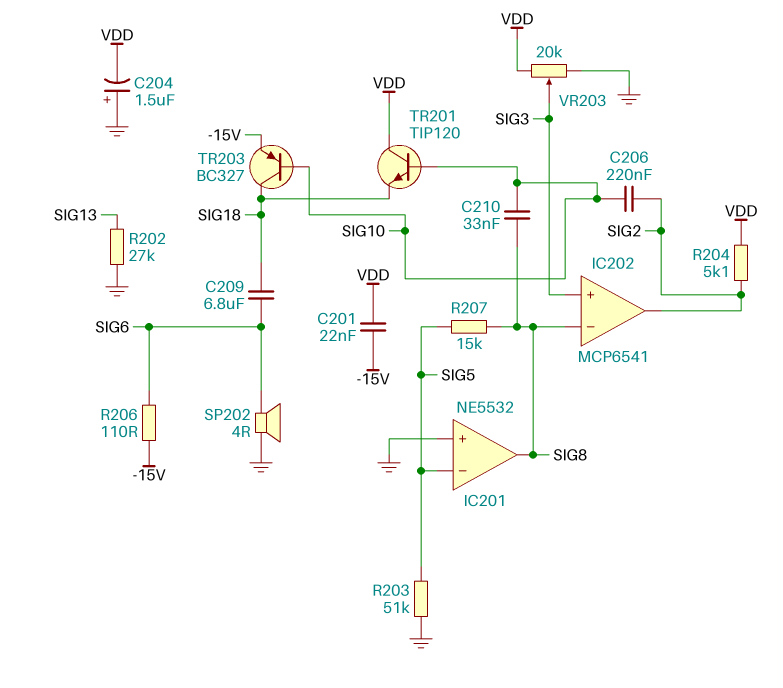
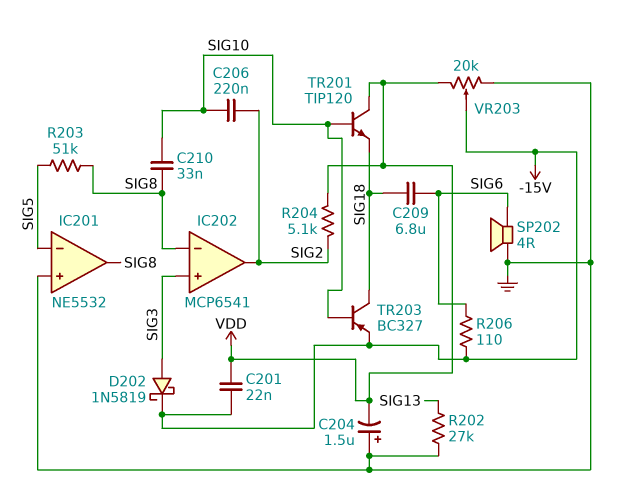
D202: none -> schottky 1N5819 (A SIG3, K -15V)
R203: 51k (GND, SIG5) -> 51k (SIG5, SIG8)
R207: 15k (SIG5, SIG8) -> none
VR203: 20k (GND, VDD, wiper SIG3) -> 20k (GND, VDD, wiper -15V)

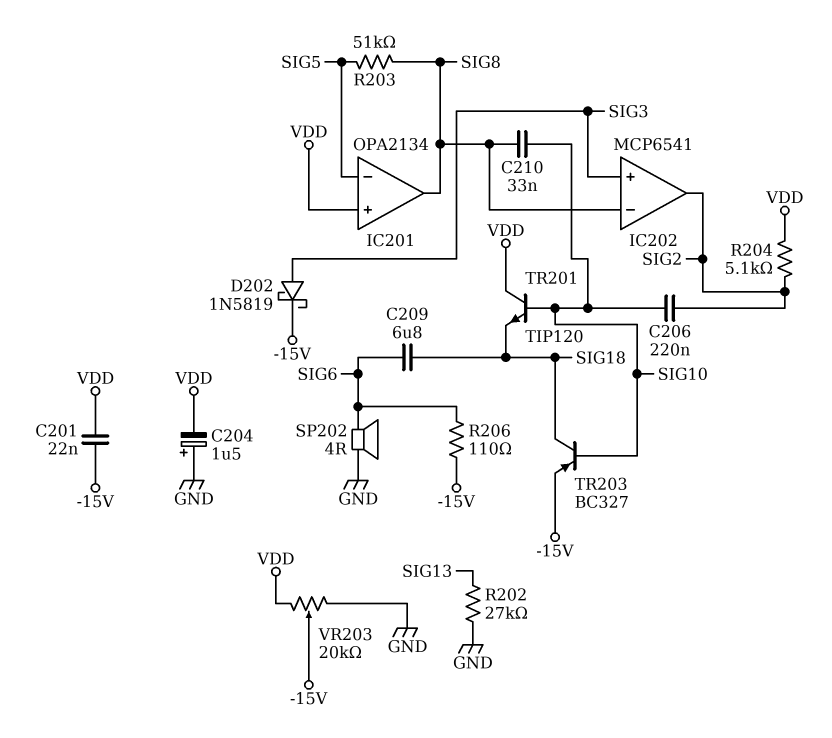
IC201: NE5532 -> OPA2134
IC201 pin in+: GND -> VDD

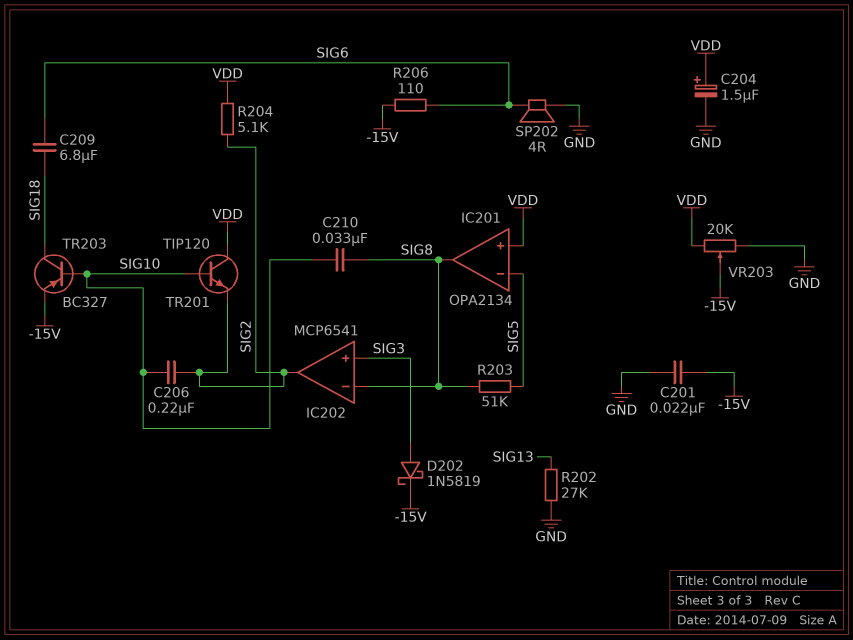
C201: 22nF (-15V, VDD) -> 22nF (-15V, GND)
C204: 1.5uF (plus GND, minus VDD) -> 1.5uF (plus VDD, minus GND)
TR201: NPN TIP120 (B SIG10, C VDD, E SIG18) -> NPN TIP120 (B SIG10, C VDD, E SIG2)

